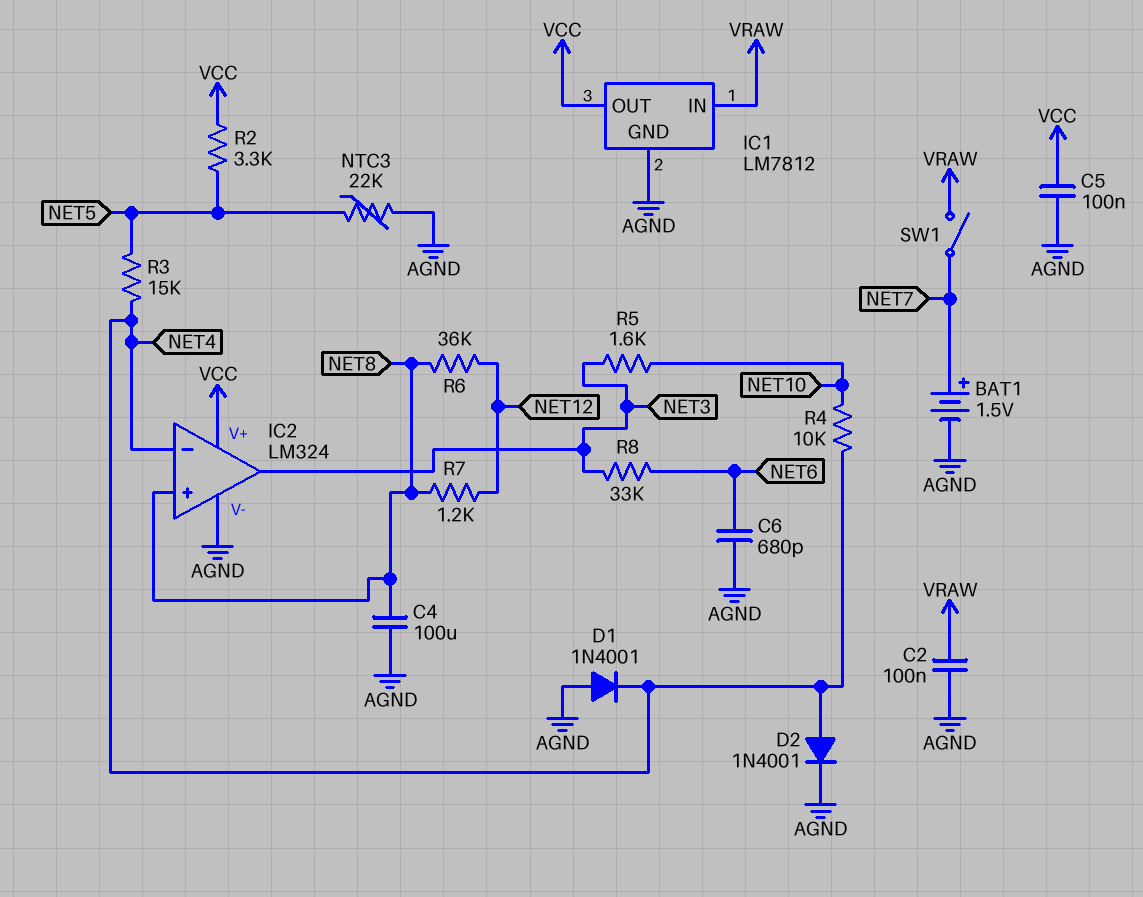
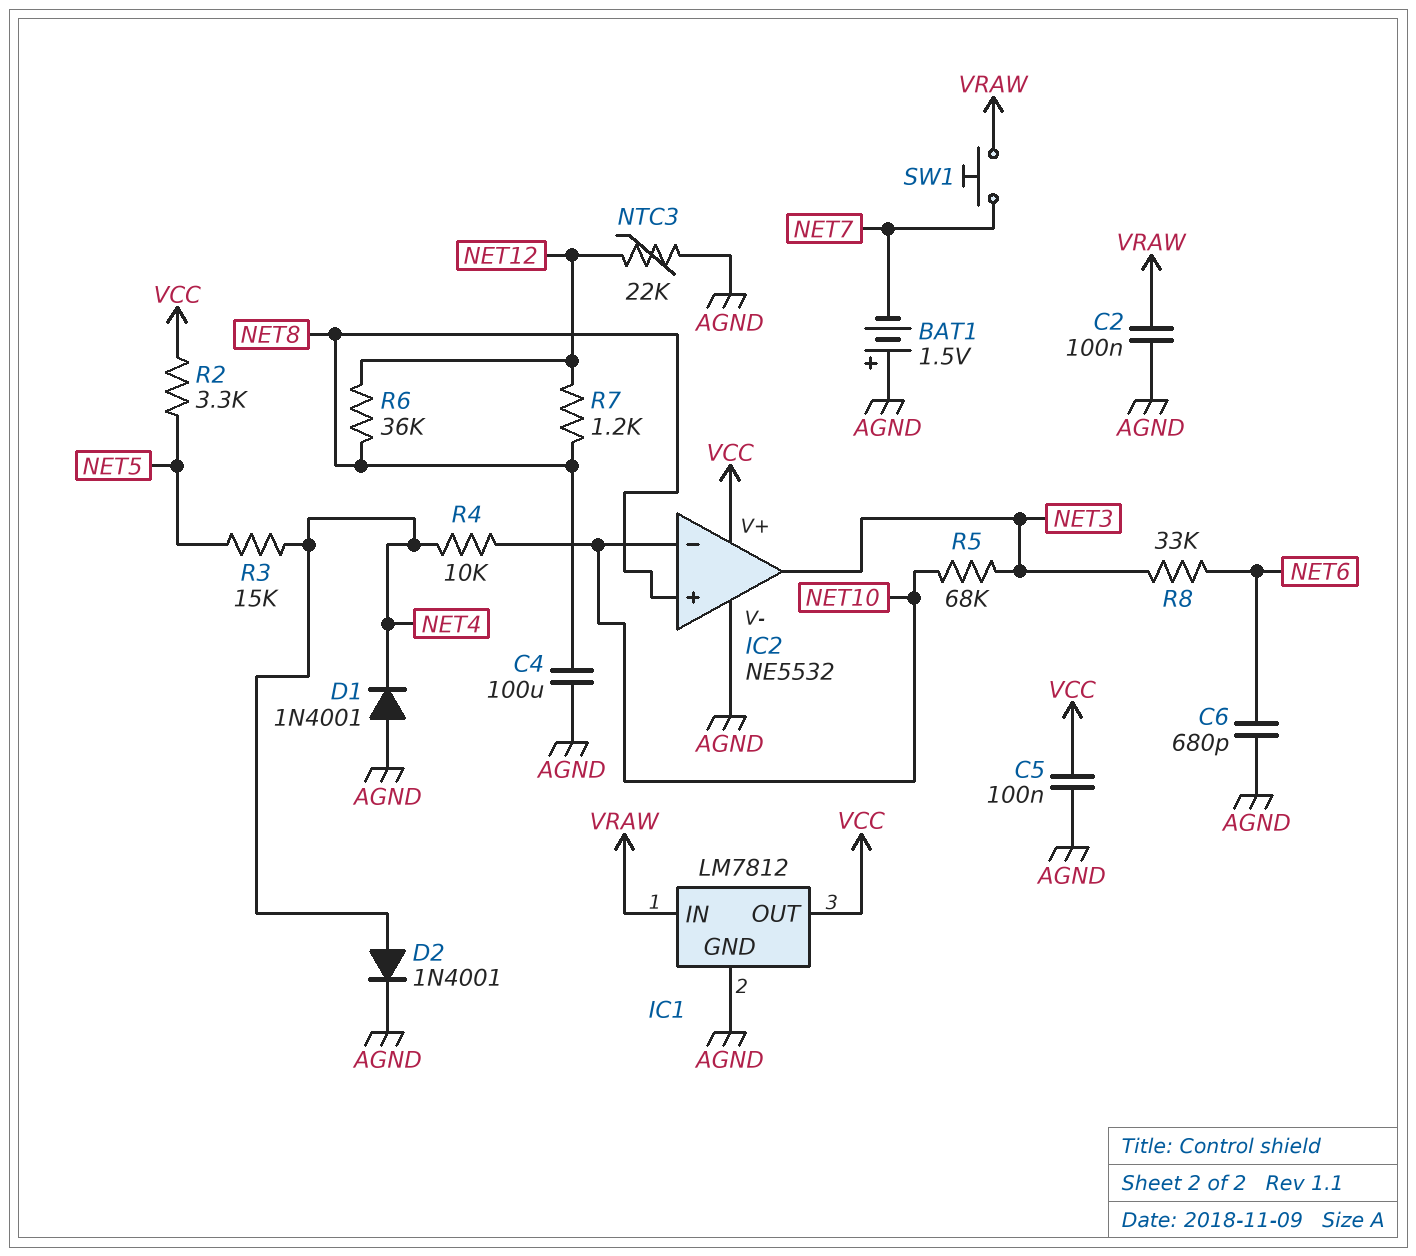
BAT1: 1.5V (plus NET7, minus AGND) -> 1.5V (plus AGND, minus NET7)
IC2: LM324 -> NE5532
IC2 pin in-: NET4 -> NET10
NTC3: 22k (AGND, NET5) -> 22k (AGND, NET12)
R5: 1.6k (NET3, NET10) -> 68k (NET3, NET10)
SW1: switch (NET7, VRAW) -> button (NET7, VRAW)

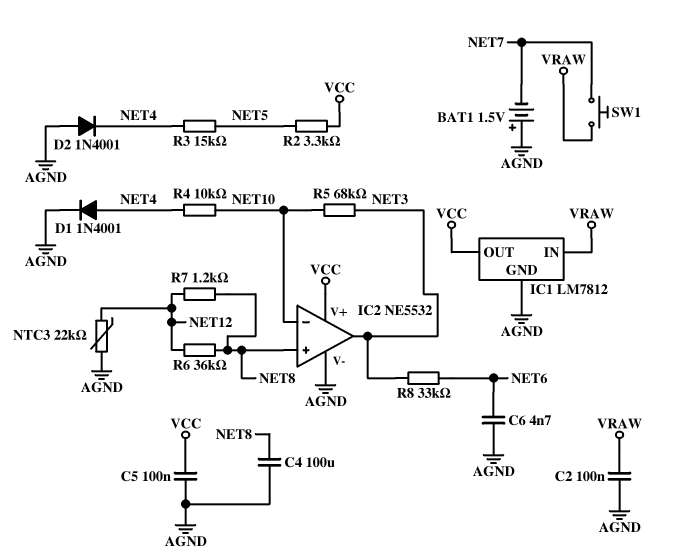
C6: 680pF (AGND, NET6) -> 4.7nF (AGND, NET6)
D1: diode 1N4001 (A AGND, K NET4) -> diode 1N4001 (A NET4, K AGND)
D2: diode 1N4001 (A NET4, K AGND) -> diode 1N4001 (A AGND, K NET4)

